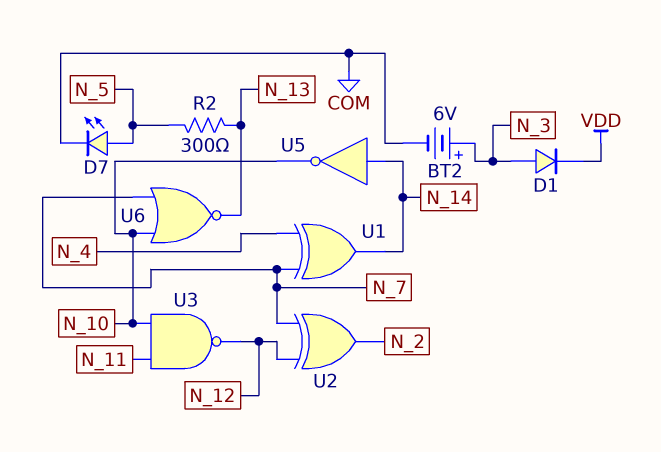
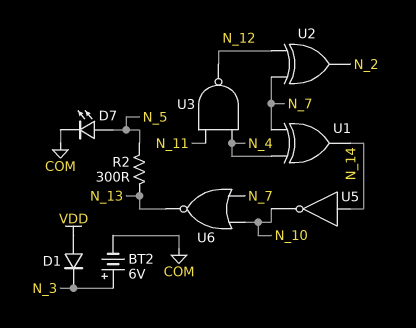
D1: diode (A N_3, K VDD) -> diode (A VDD, K N_3)
U3: NAND (in N_10, in N_11, out N_12) -> NAND (in N_4, in N_11, out N_12)

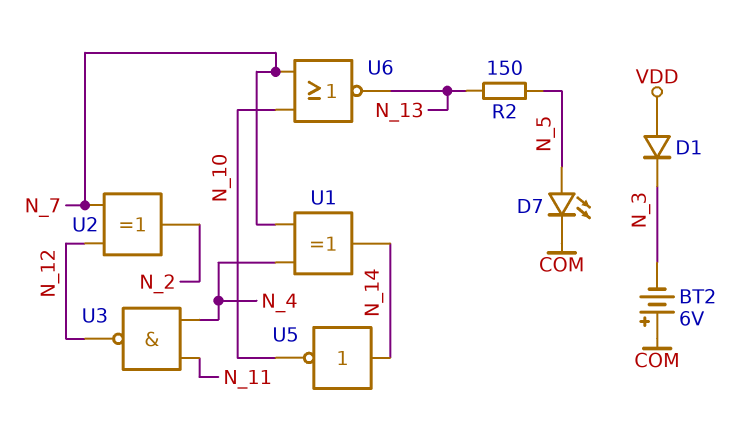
BT2: 6V (plus N_3, minus COM) -> 6V (plus COM, minus N_3)
R2: 300 (N_5, N_13) -> 150 (N_5, N_13)

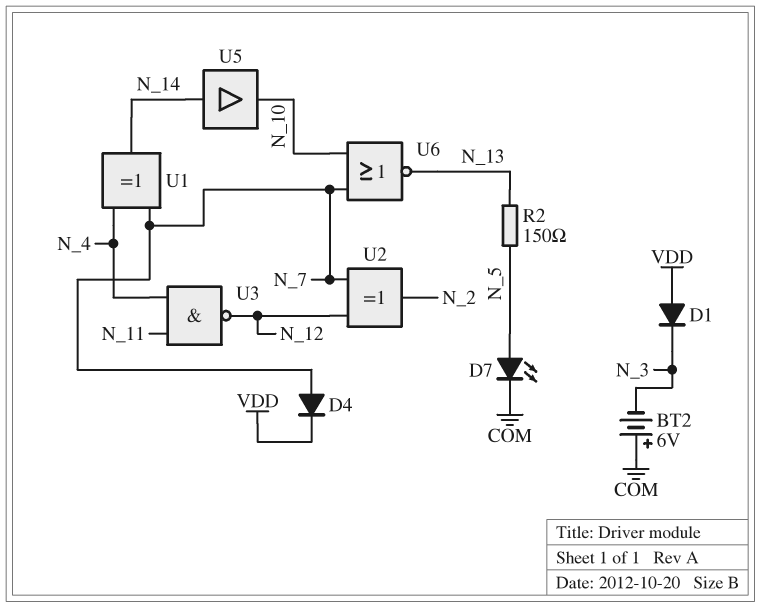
D4: none -> diode (A N_7, K VDD)
U5: NOT (in N_14, out N_10) -> buffer (in N_14, out N_10)

